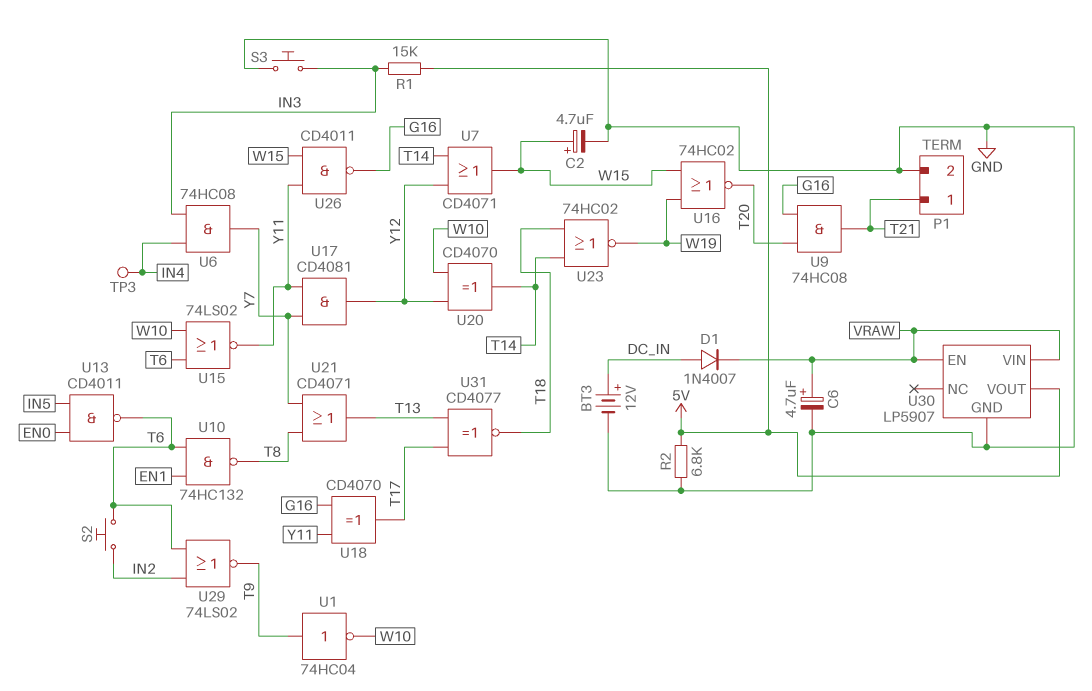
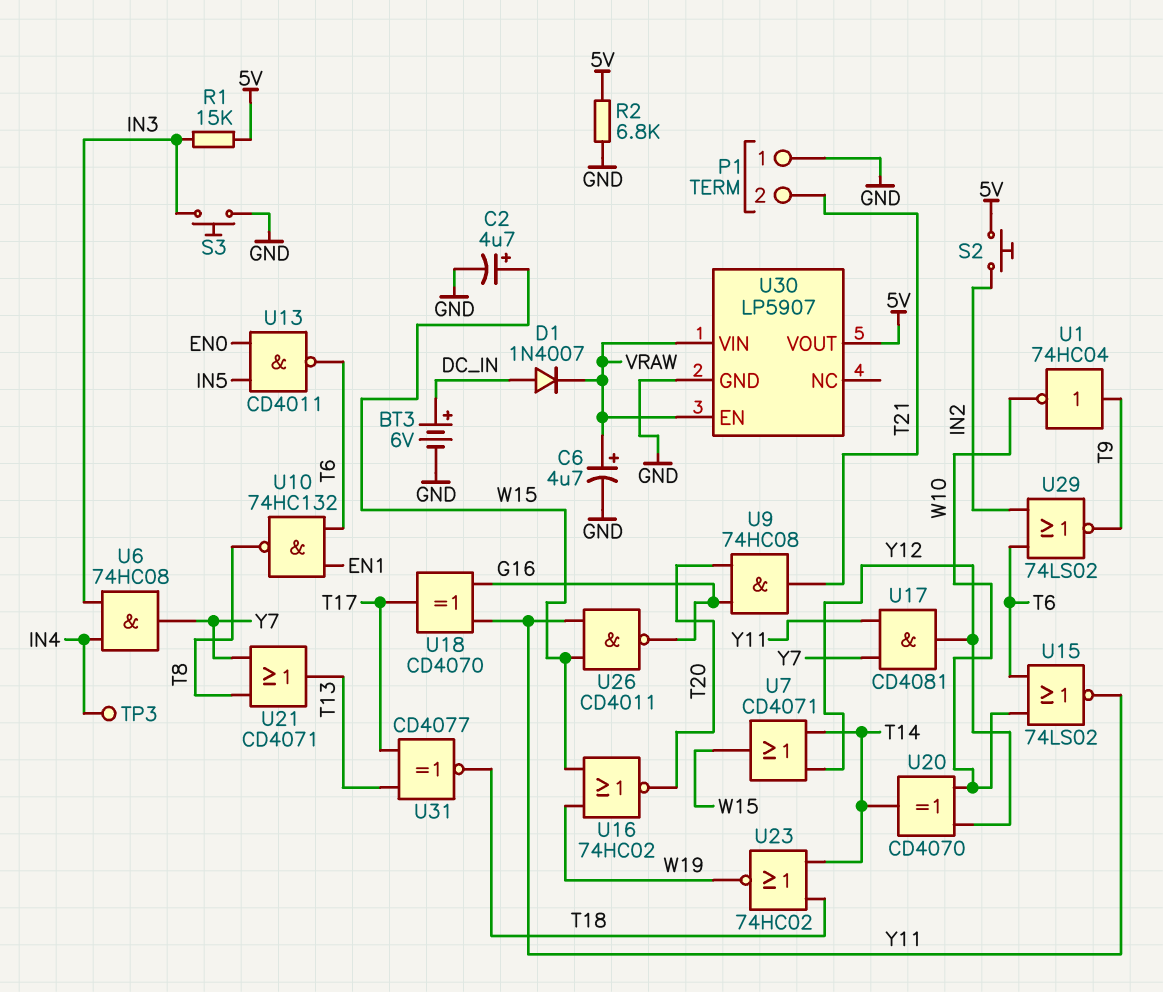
BT3: 12V (plus DC_IN, minus GND) -> 6V (plus DC_IN, minus GND)
P1 pin 1: T21 -> GND
P1 pin 2: GND -> T21
S2: button (IN2, T6) -> button (5V, IN2)

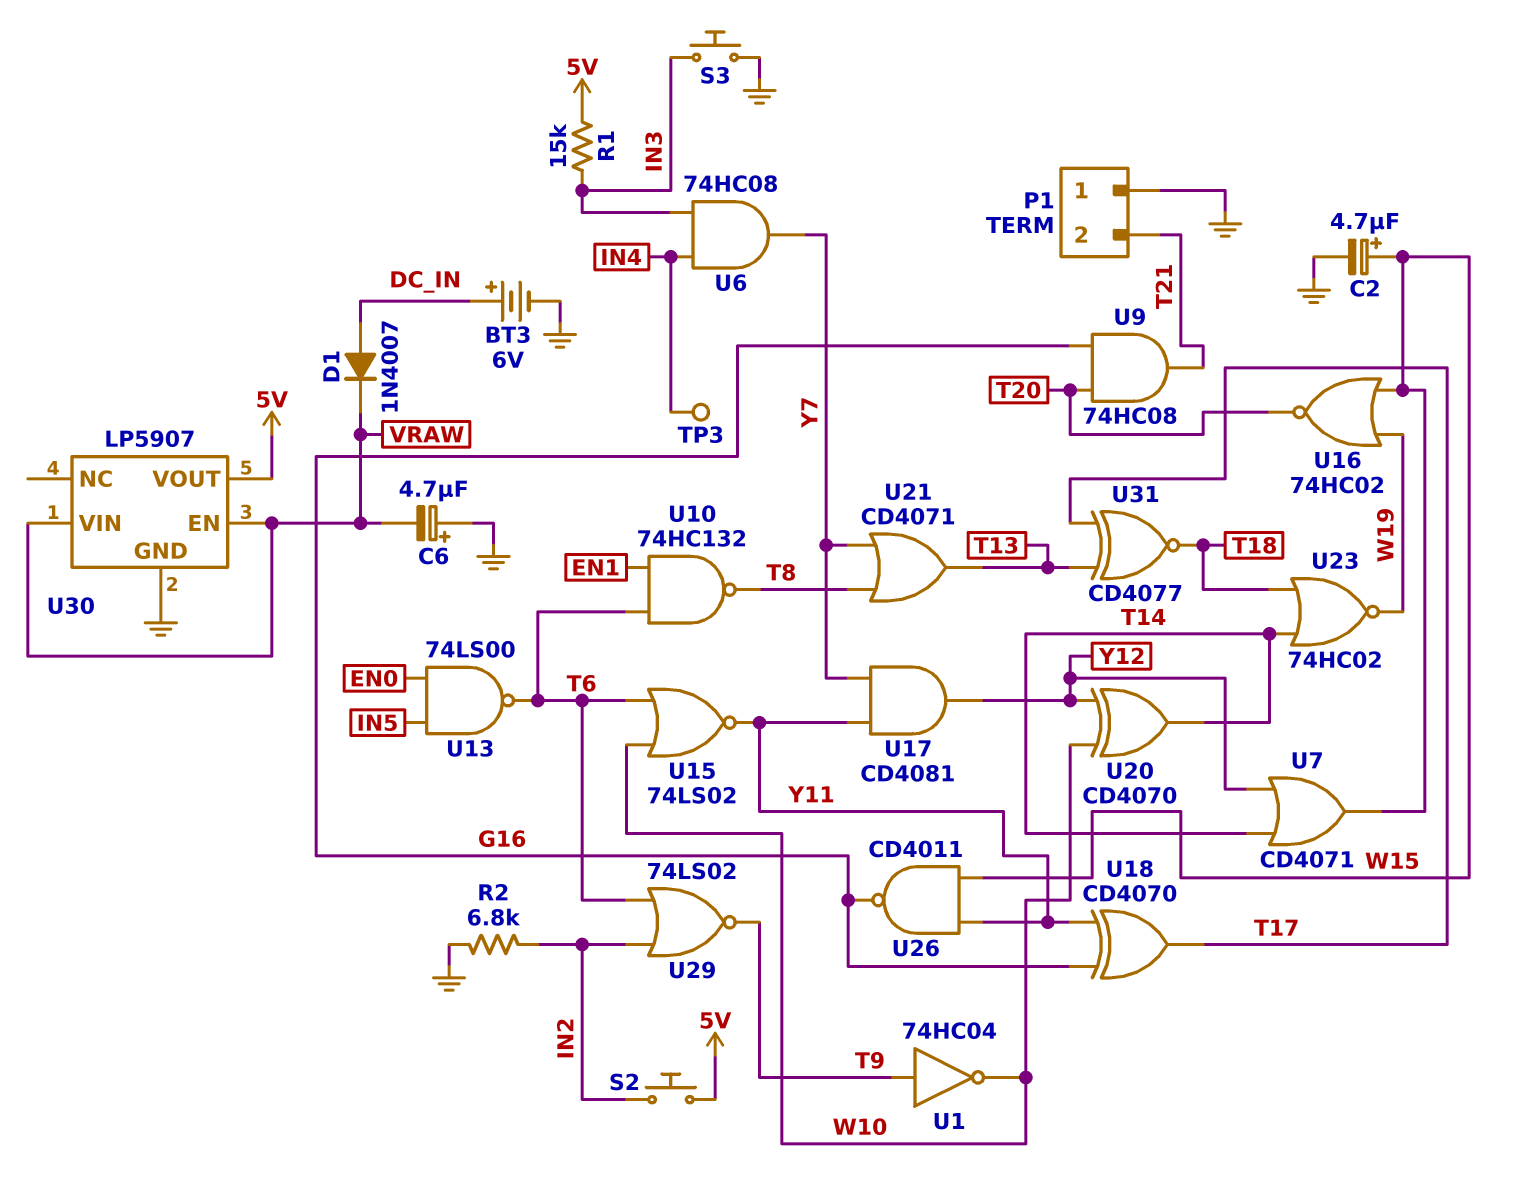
C6: 4.7uF (plus VRAW, minus GND) -> 4.7uF (plus GND, minus VRAW)
R2: 6.8k (5V, GND) -> 6.8k (GND, IN2)
U13: NAND CD4011 (in EN0, in IN5, out T6) -> NAND 74LS00 (in EN0, in IN5, out T6)

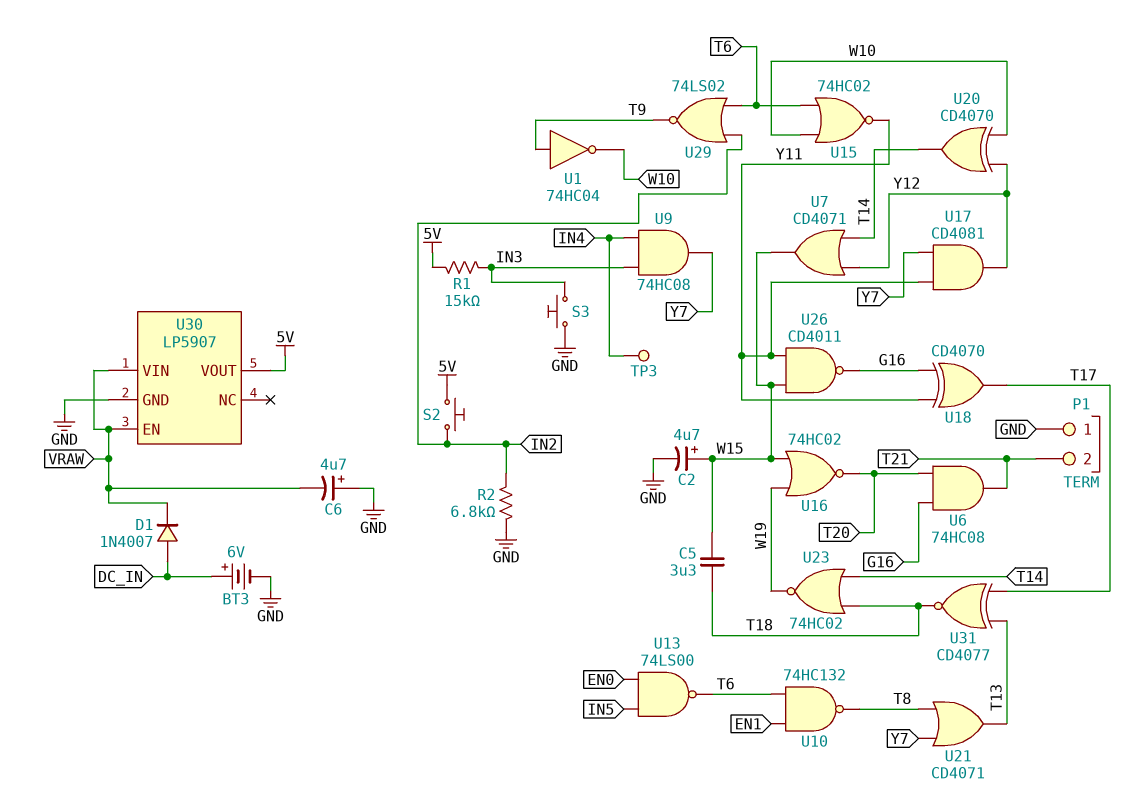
C5: none -> 3.3uF (T18, W15)
U6: AND 74HC08 (in IN3, in IN4, out Y7) -> AND 74HC08 (in G16, in T20, out T21)
U9: AND 74HC08 (in G16, in T20, out T21) -> AND 74HC08 (in IN3, in IN4, out Y7)
U15: NOR 74LS02 (in T6, in W10, out Y11) -> NOR 74HC02 (in T6, in W10, out Y11)

